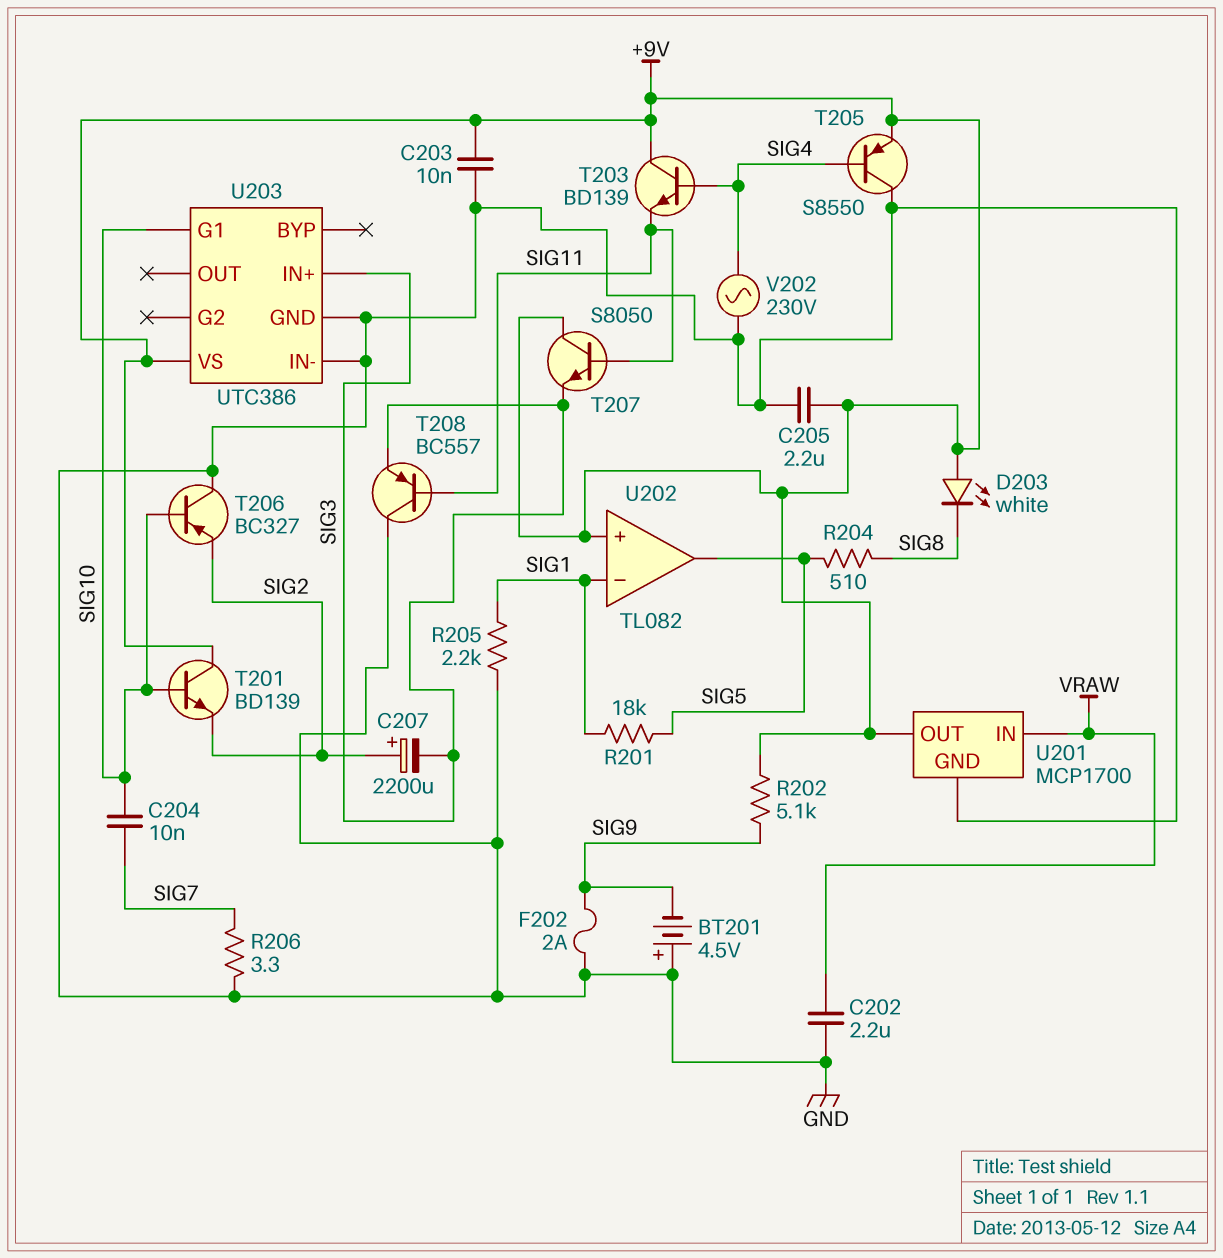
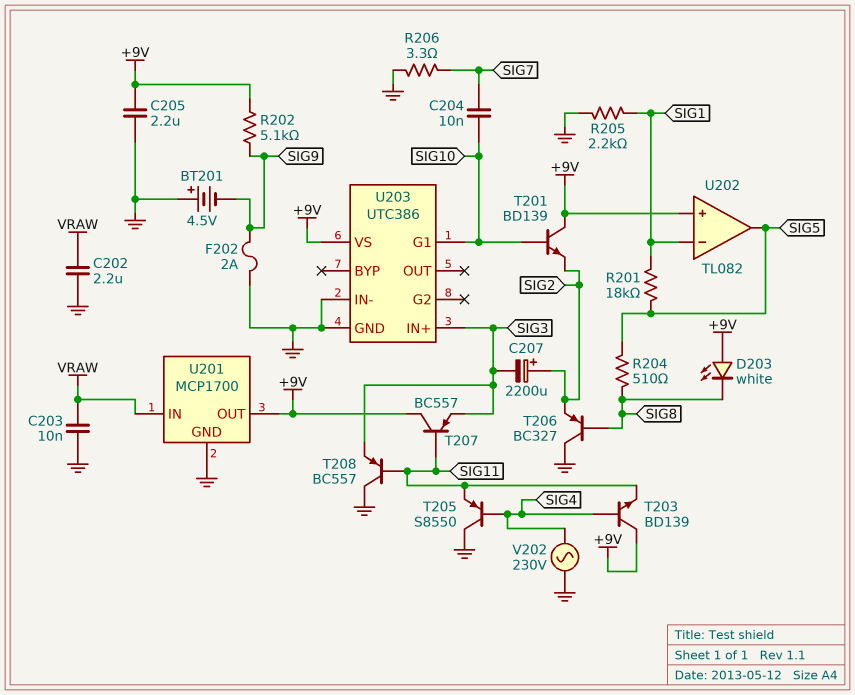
C203: 10nF (+9V, GND) -> 10nF (GND, VRAW)
T205: PNP S8550 (B SIG4, C GND, E +9V) -> PNP S8550 (B SIG4, C GND, E SIG11)
T206: PNP BC327 (B SIG10, C GND, E SIG2) -> PNP BC327 (B SIG8, C GND, E SIG2)
T207: NPN S8050 (B SIG11, C +9V, E SIG3) -> PNP BC557 (B SIG11, C +9V, E SIG3)

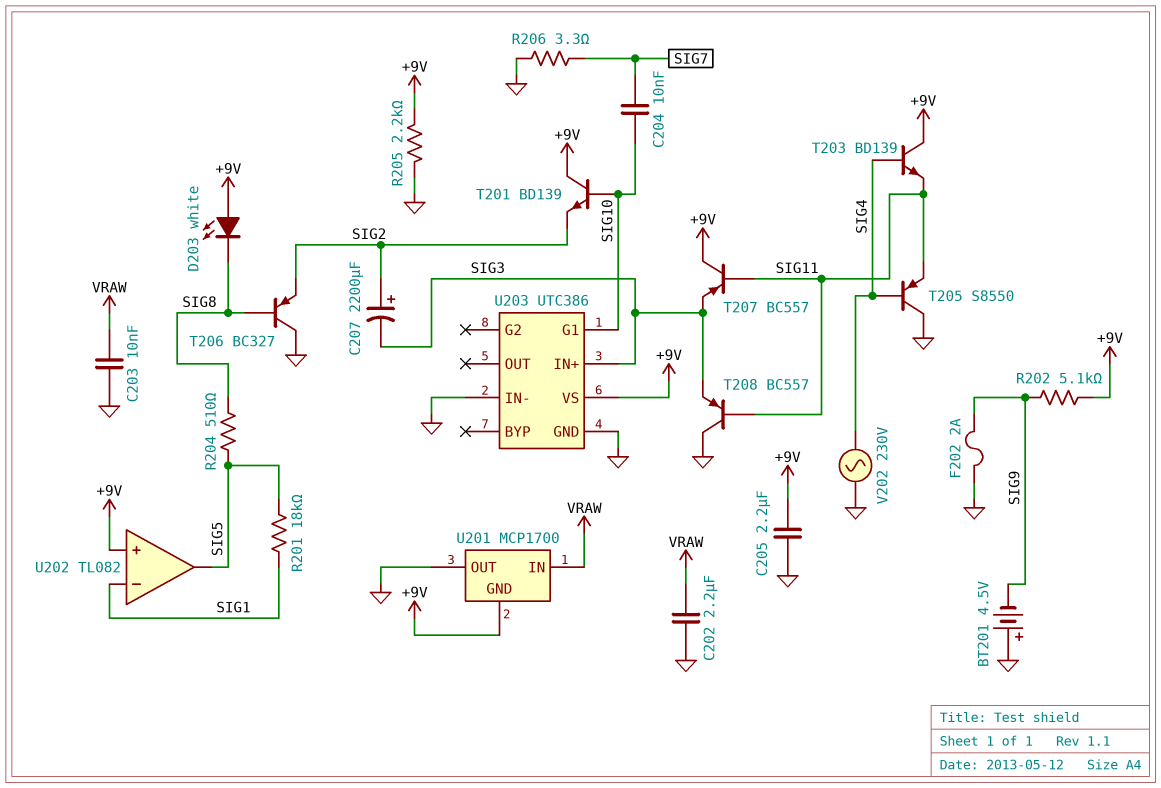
R205: 2.2k (GND, SIG1) -> 2.2k (+9V, GND)
U201 pin GND: GND -> +9V
U201 pin OUT: +9V -> GND

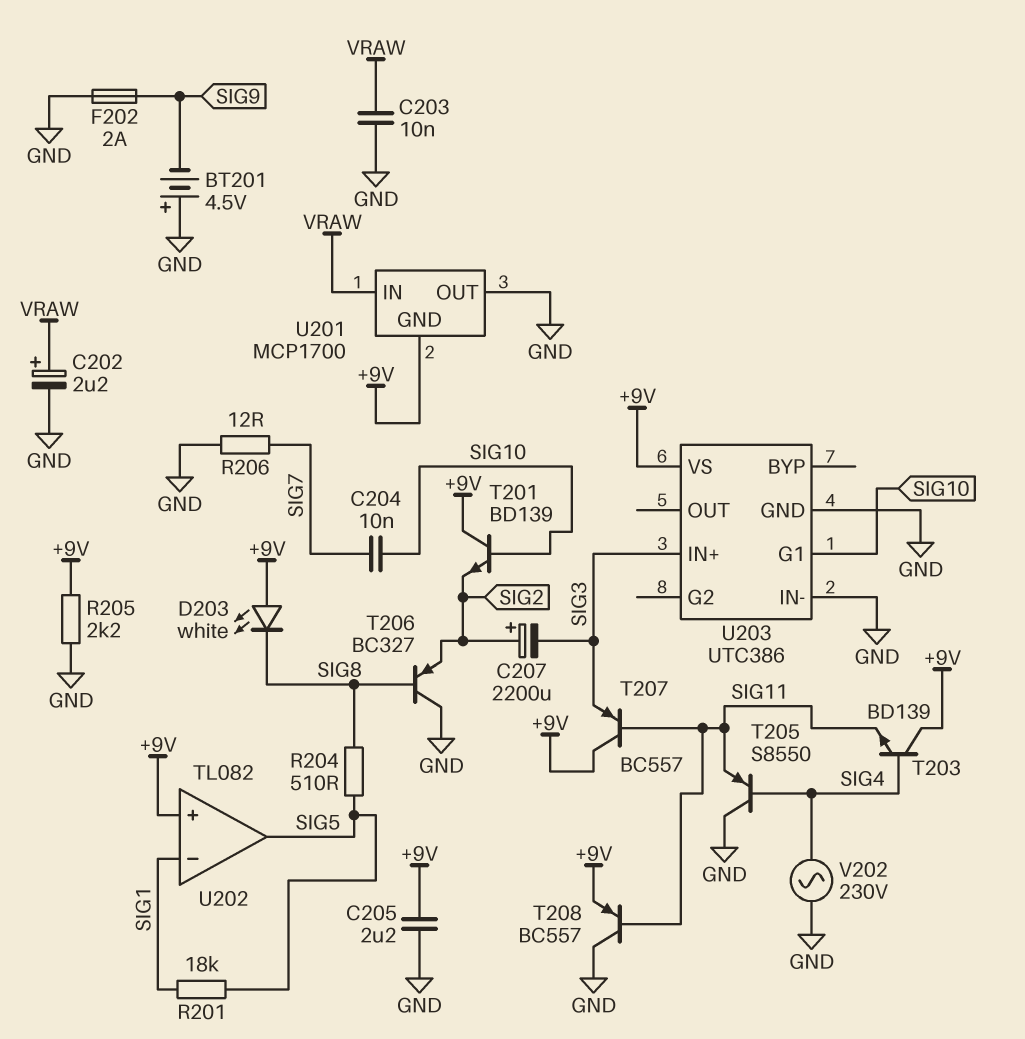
C202: 2.2uF (GND, VRAW) -> 2.2uF (plus VRAW, minus GND)
R202: 5.1k (+9V, SIG9) -> none
R206: 3.3 (GND, SIG7) -> 12 (GND, SIG7)
T208: PNP BC557 (B SIG11, C GND, E SIG3) -> PNP BC557 (B SIG11, C GND, E +9V)

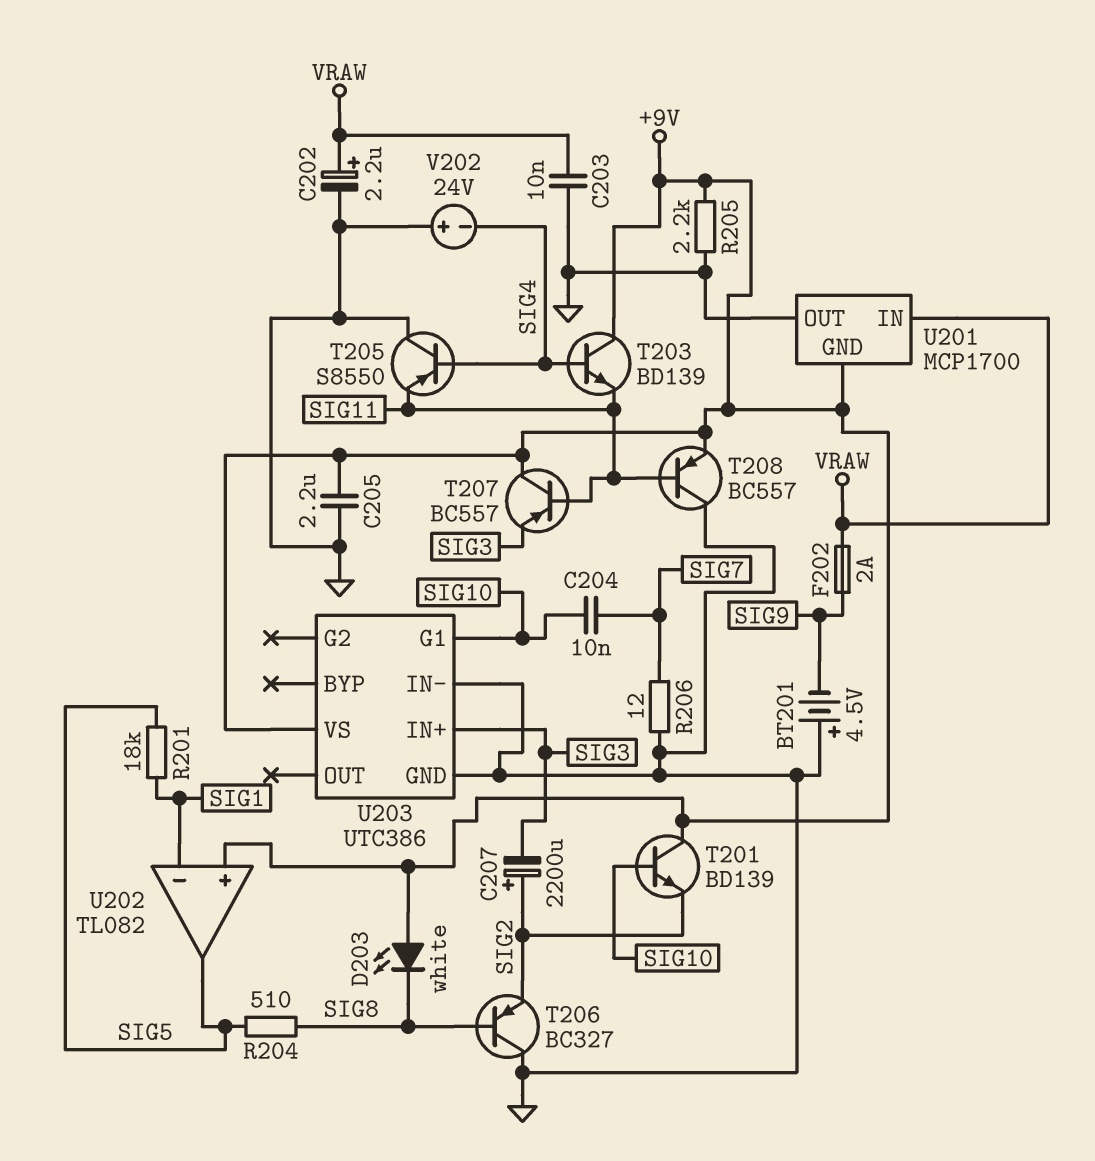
F202: 2A (GND, SIG9) -> 2A (SIG9, VRAW)
V202: AC 230V (GND, SIG4) -> 24V (plus GND, minus SIG4)

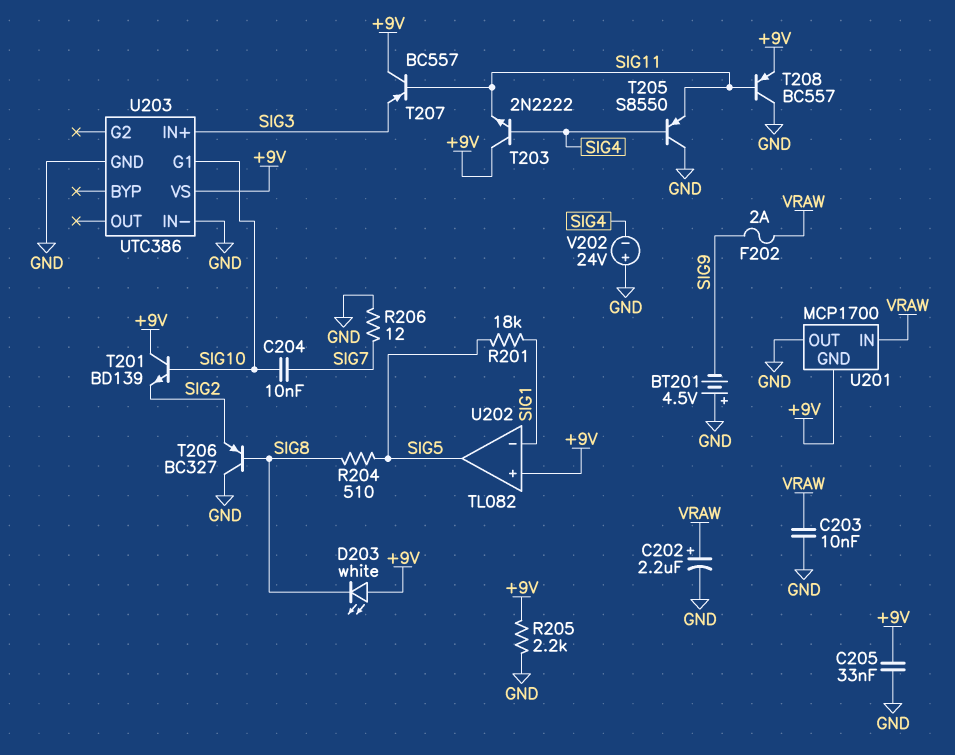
C205: 2.2uF (+9V, GND) -> 33nF (+9V, GND)
C207: 2200uF (plus SIG2, minus SIG3) -> none
T203: NPN BD139 (B SIG4, C +9V, E SIG11) -> NPN 2N2222 (B SIG4, C +9V, E SIG11)

